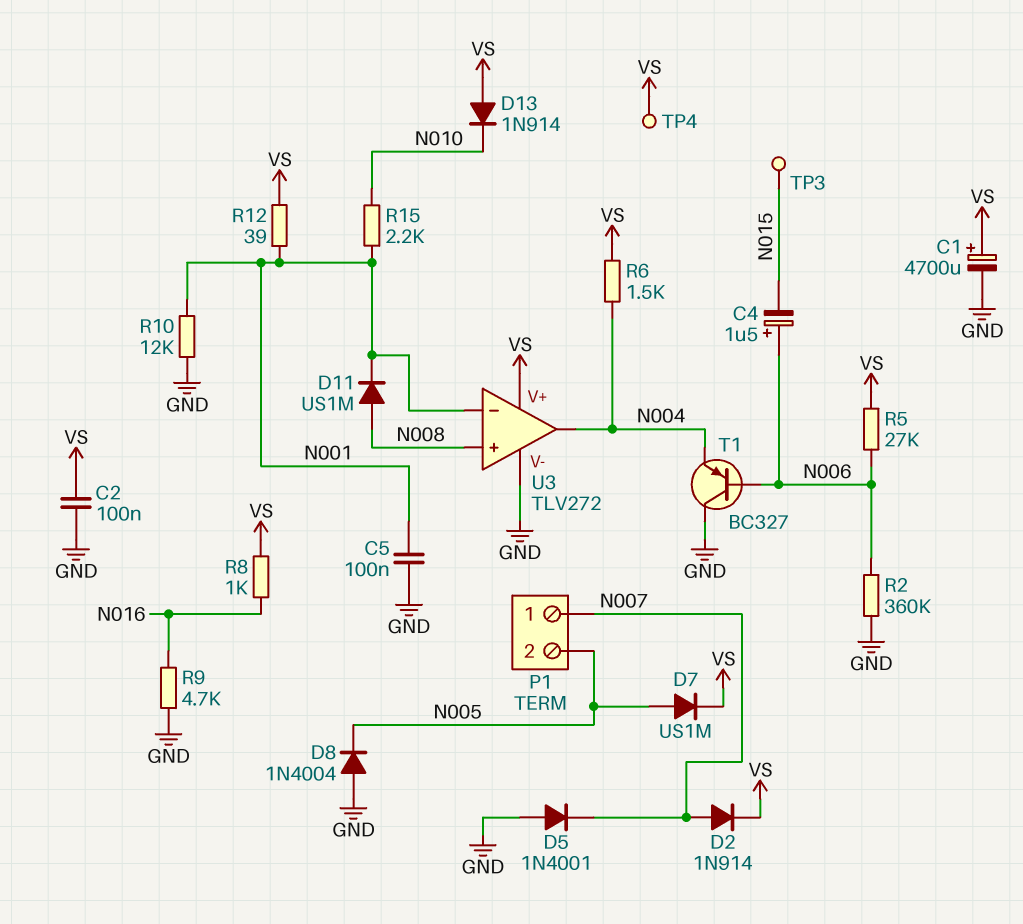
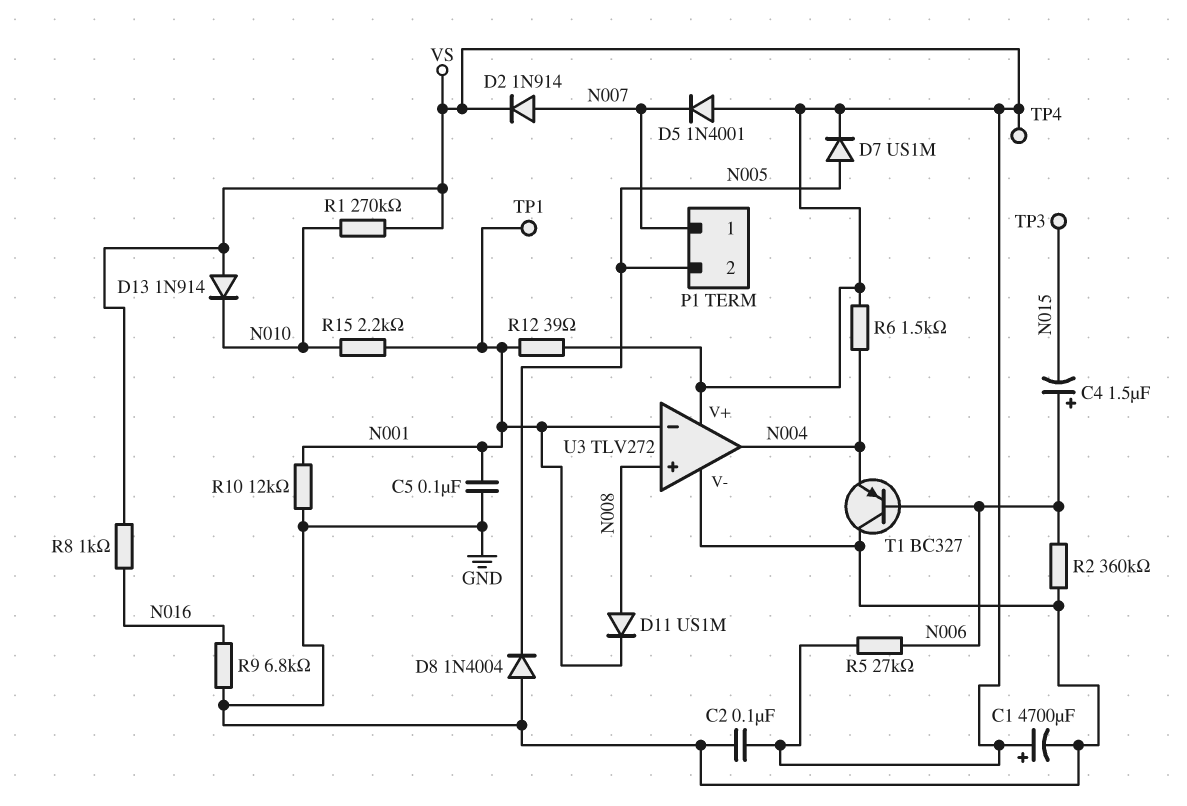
D5: diode 1N4001 (A GND, K N007) -> diode 1N4001 (A VS, K N007)
R1: none -> 270k (N010, VS)
R9: 4.7k (GND, N016) -> 6.8k (GND, N016)
TP1: none -> test point (N001)

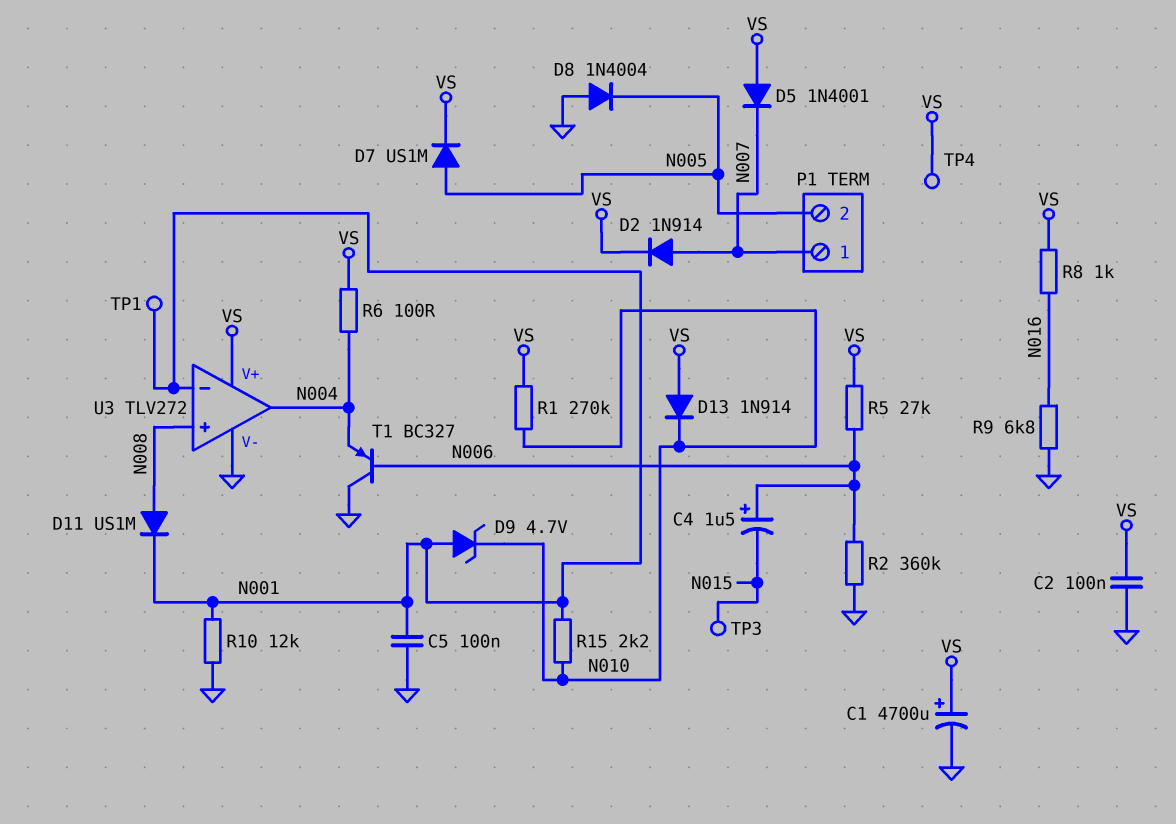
D9: none -> zener 4.7V (A N001, K N010)
R6: 1.5k (N004, VS) -> 100 (N004, VS)
R12: 39 (N001, VS) -> none

